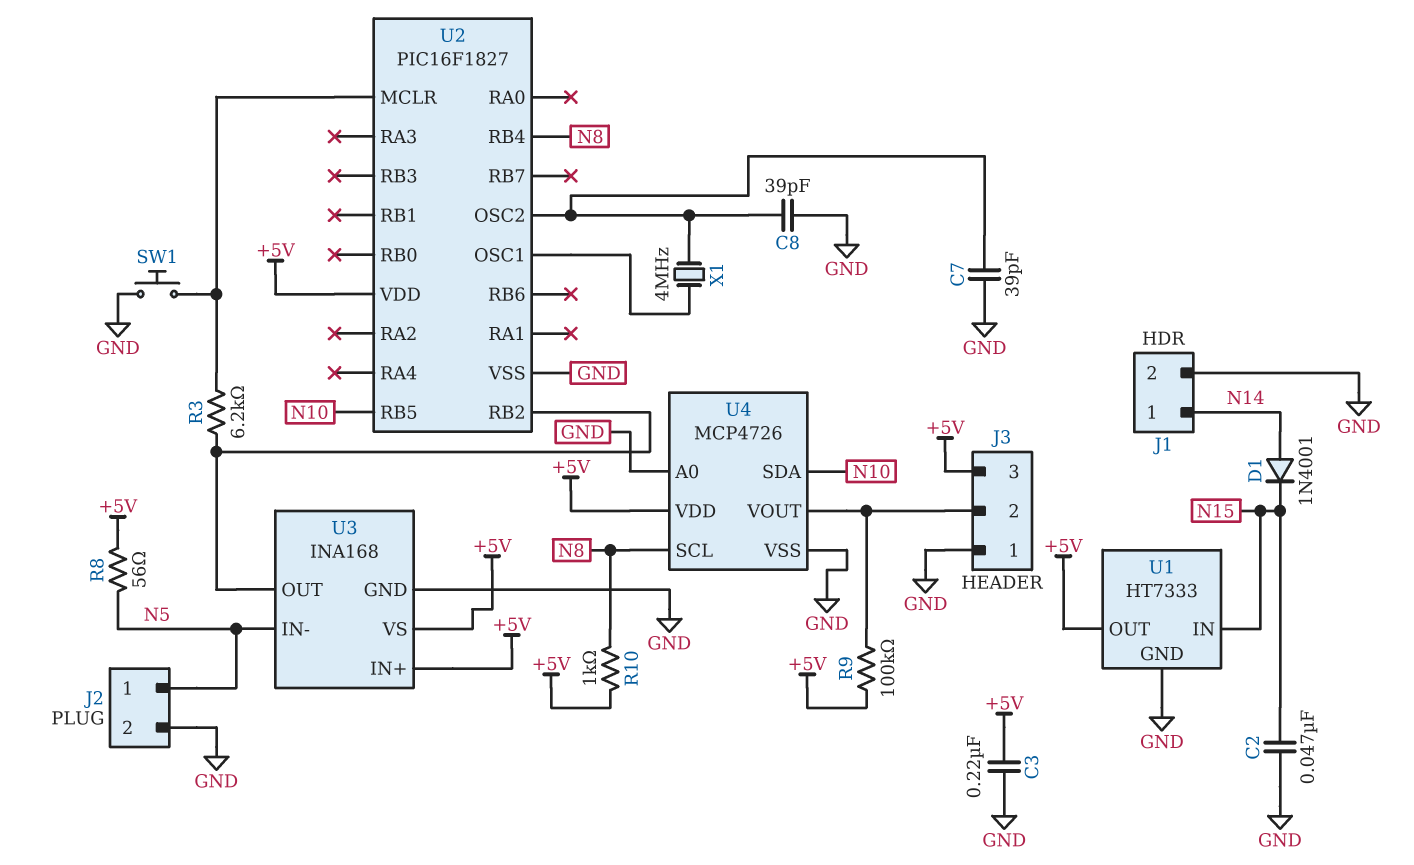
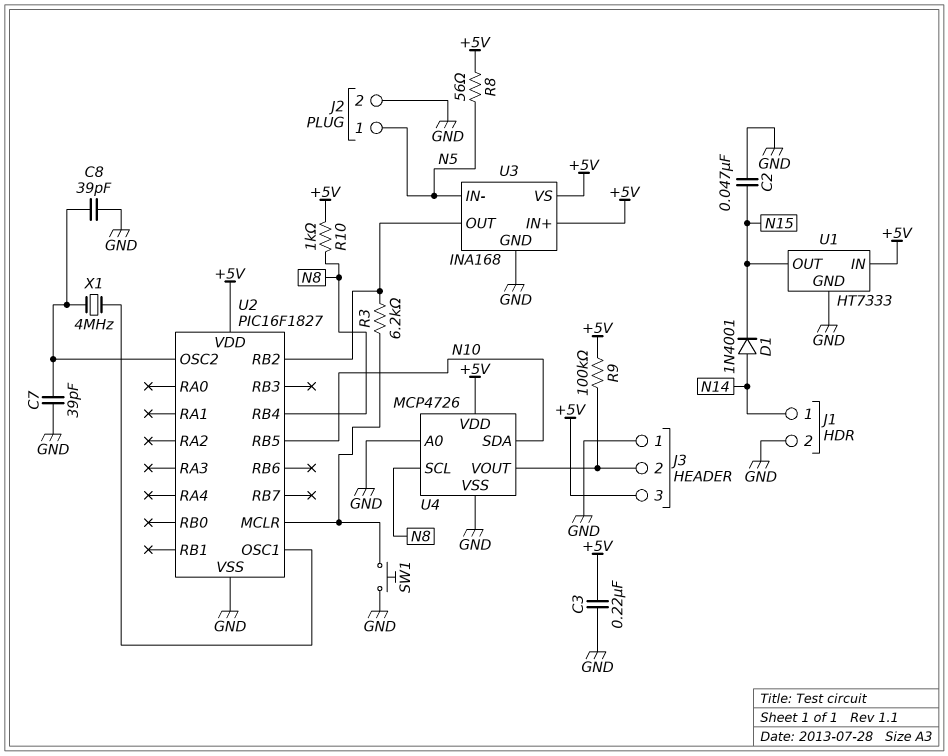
U1 pin IN: N15 -> +5V
U1 pin OUT: +5V -> N15

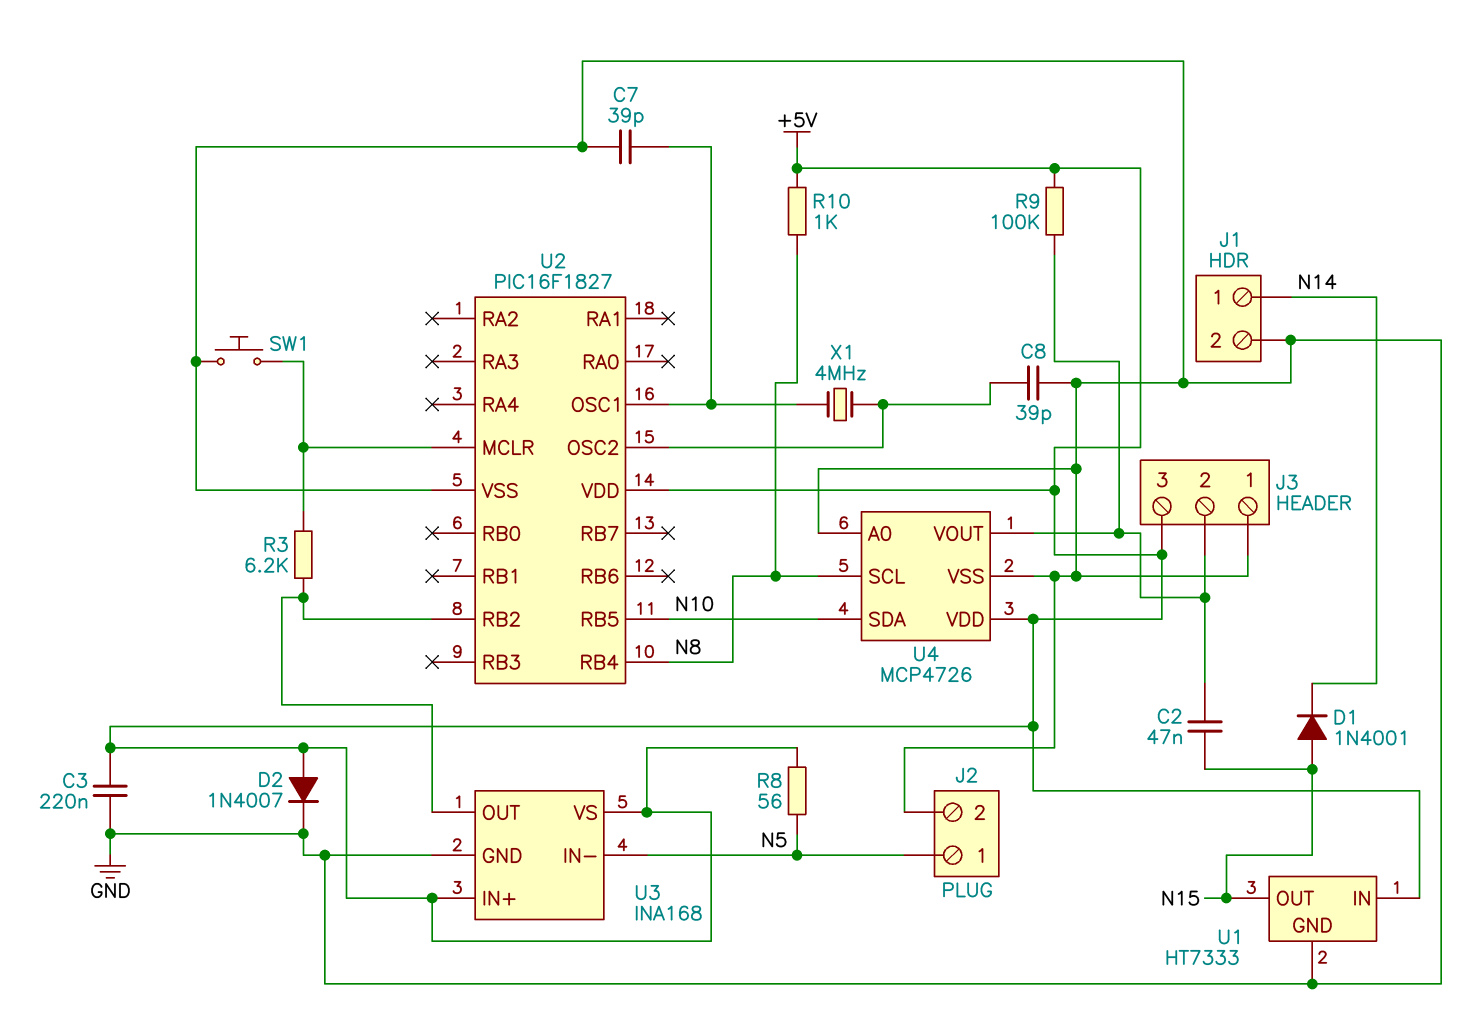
C2: 47nF (GND, N15) -> 47nF (J3/2, N15)
C7: 39pF (GND, U2/OSC2) -> 39pF (GND, U2/OSC1)
D1: diode 1N4001 (A N14, K N15) -> diode 1N4001 (A N15, K N14)
D2: none -> diode 1N4007 (A +5V, K GND)

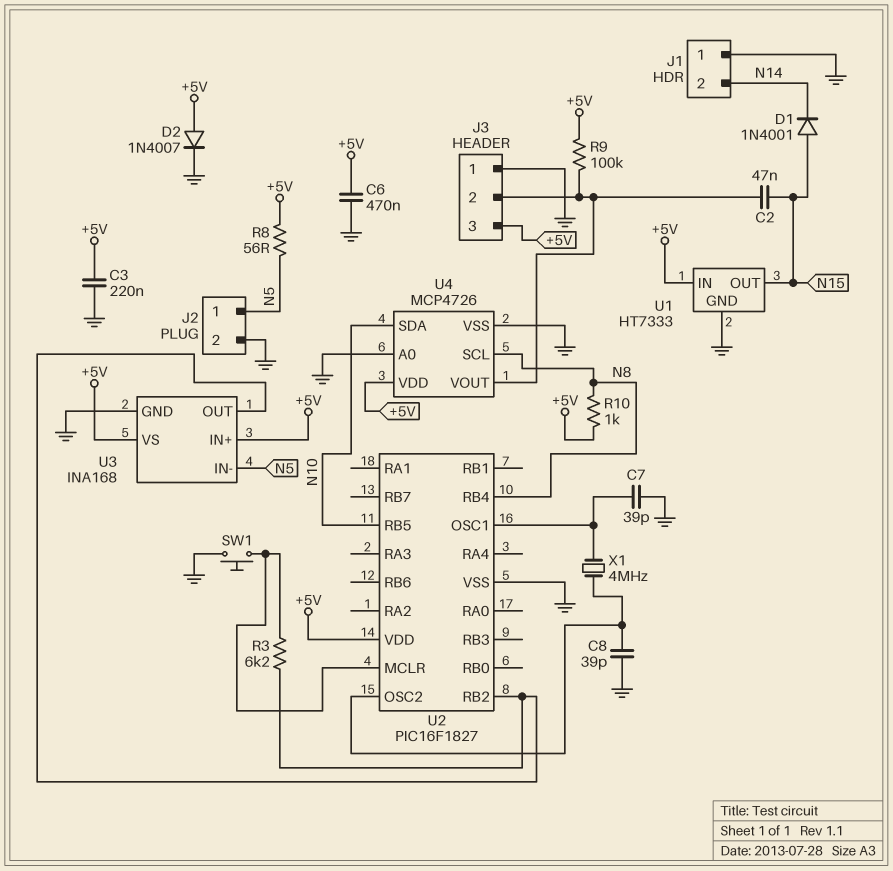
C6: none -> 470nF (+5V, GND)
J1 pin 1: N14 -> GND
J1 pin 2: GND -> N14

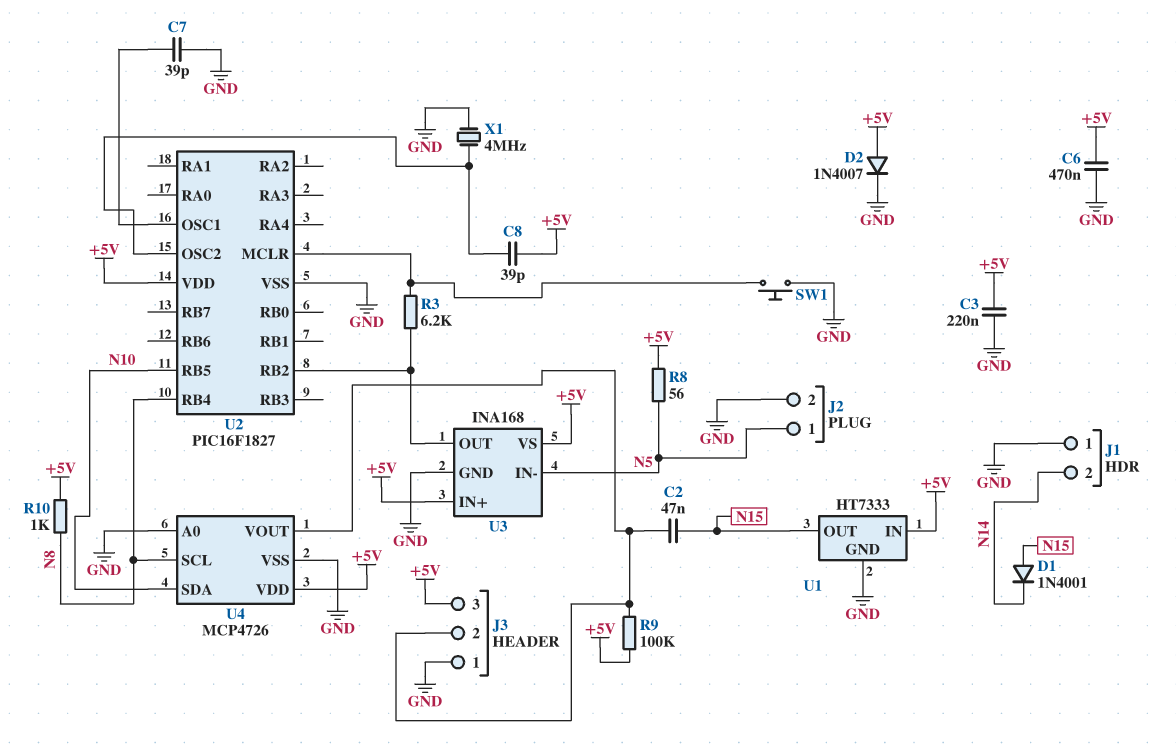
C8: 39pF (GND, U2/OSC2) -> 39pF (+5V, U2/OSC2)
X1: 4MHz (U2/OSC1, U2/OSC2) -> 4MHz (GND, U2/OSC2)

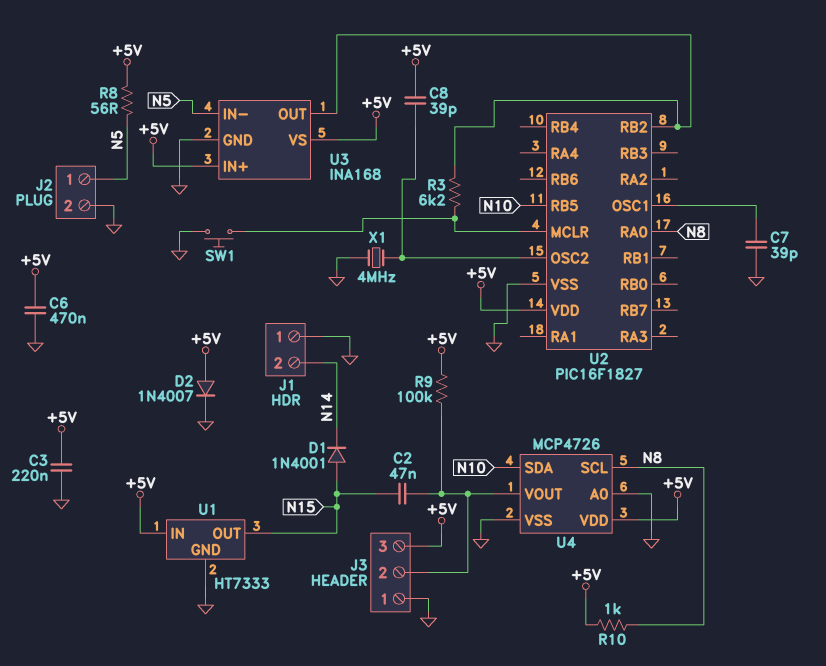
U2 pin RA0: none -> N8
U2 pin RB4: N8 -> none

